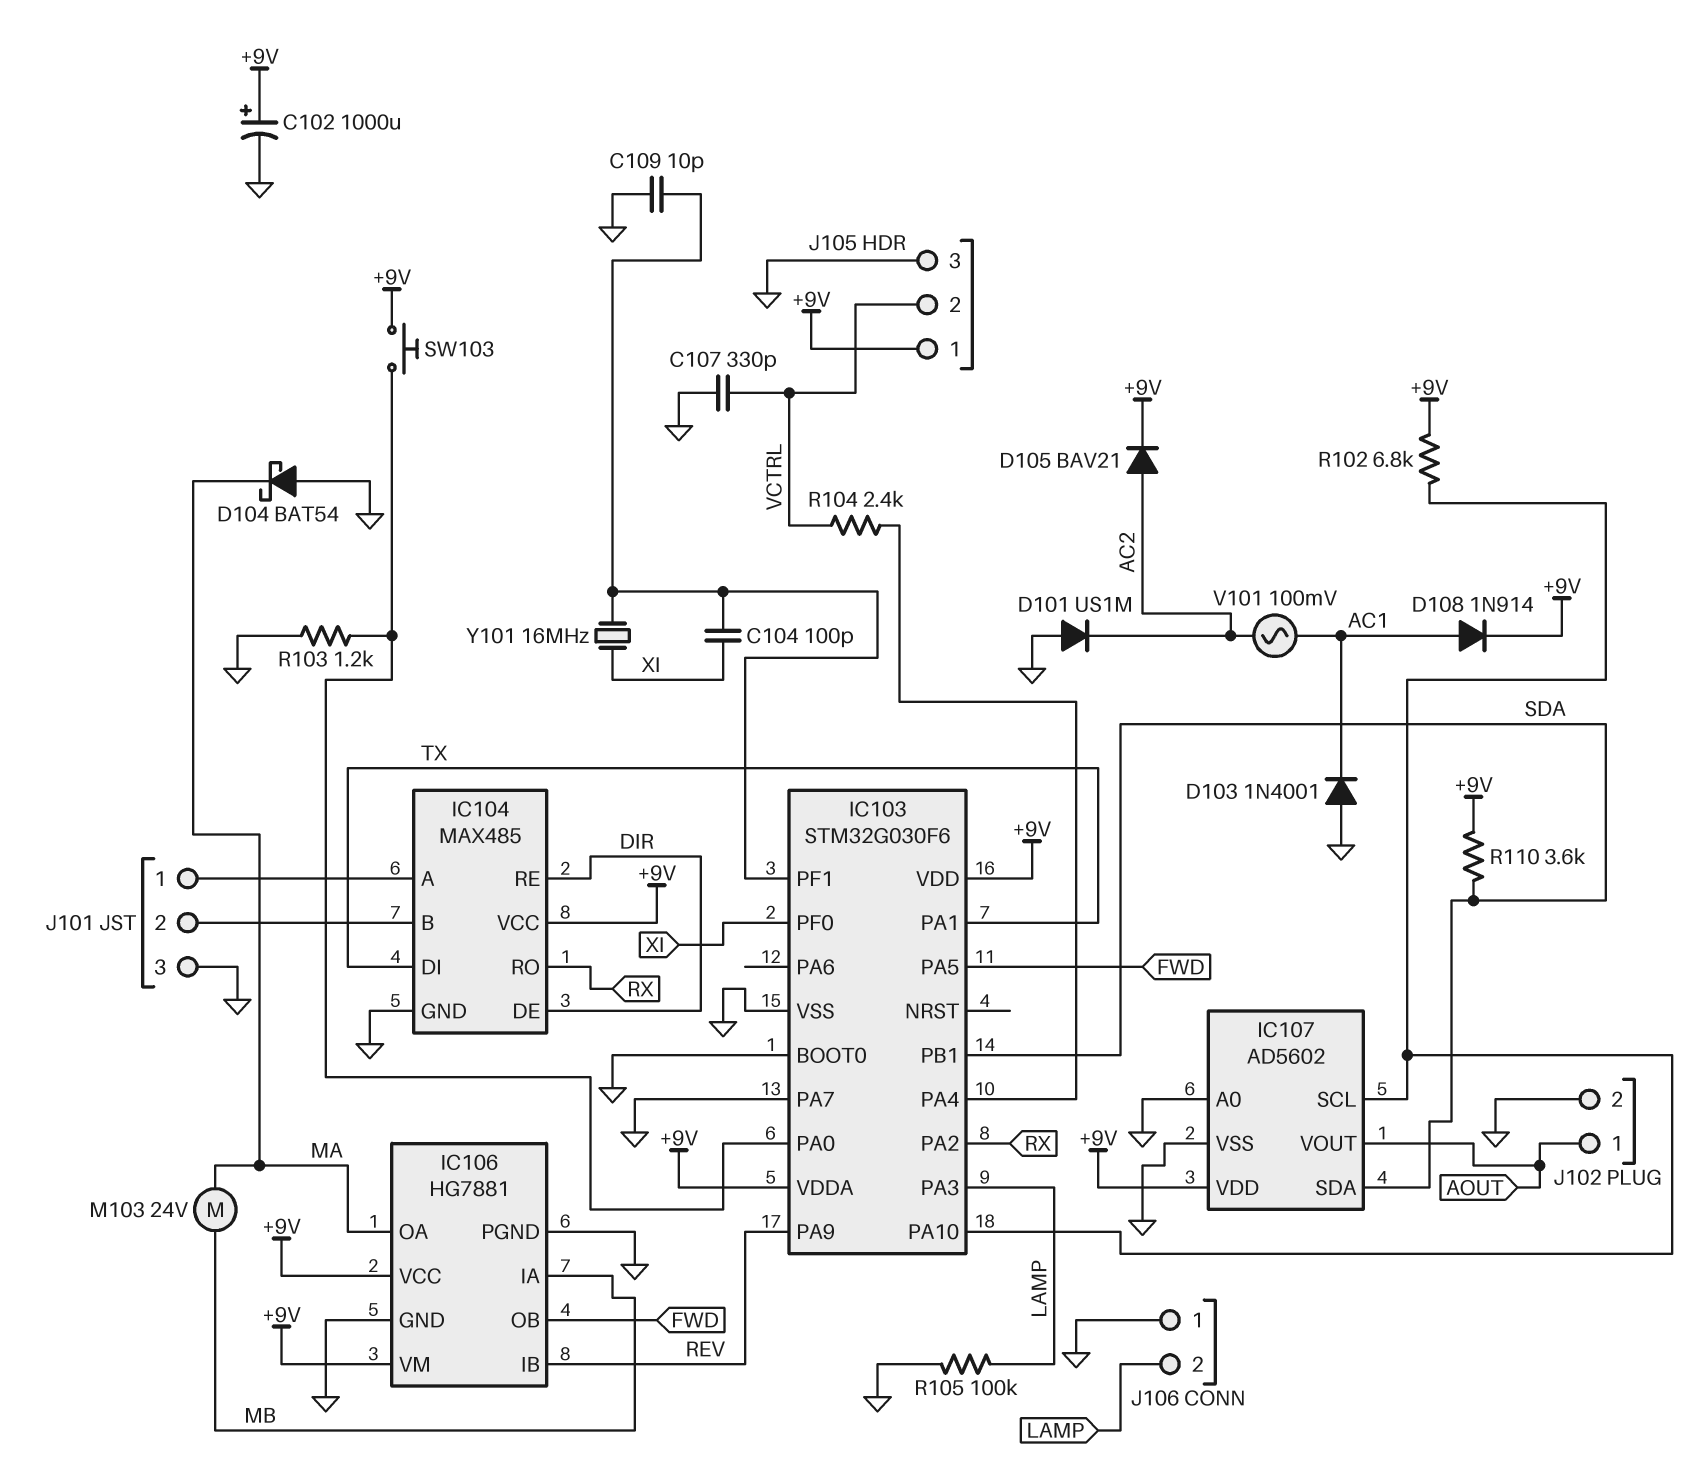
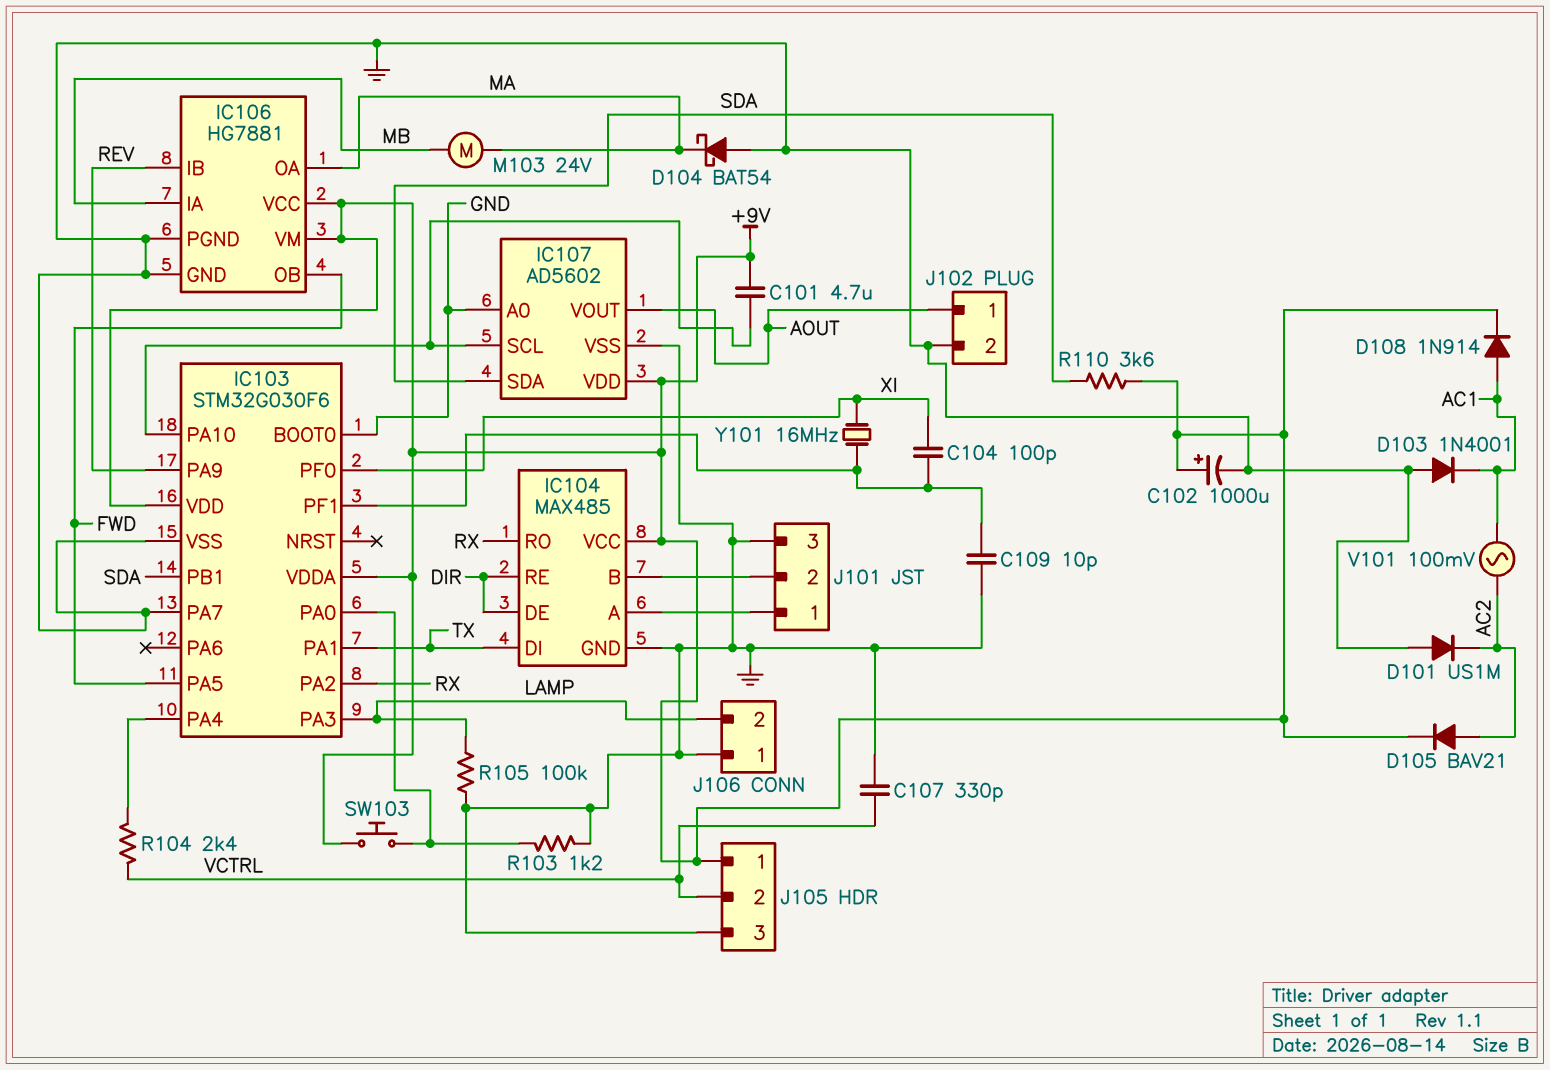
C101: none -> 4.7uF (+9V, IC103/PA10)
R102: 6.8k (+9V, IC103/PA10) -> none

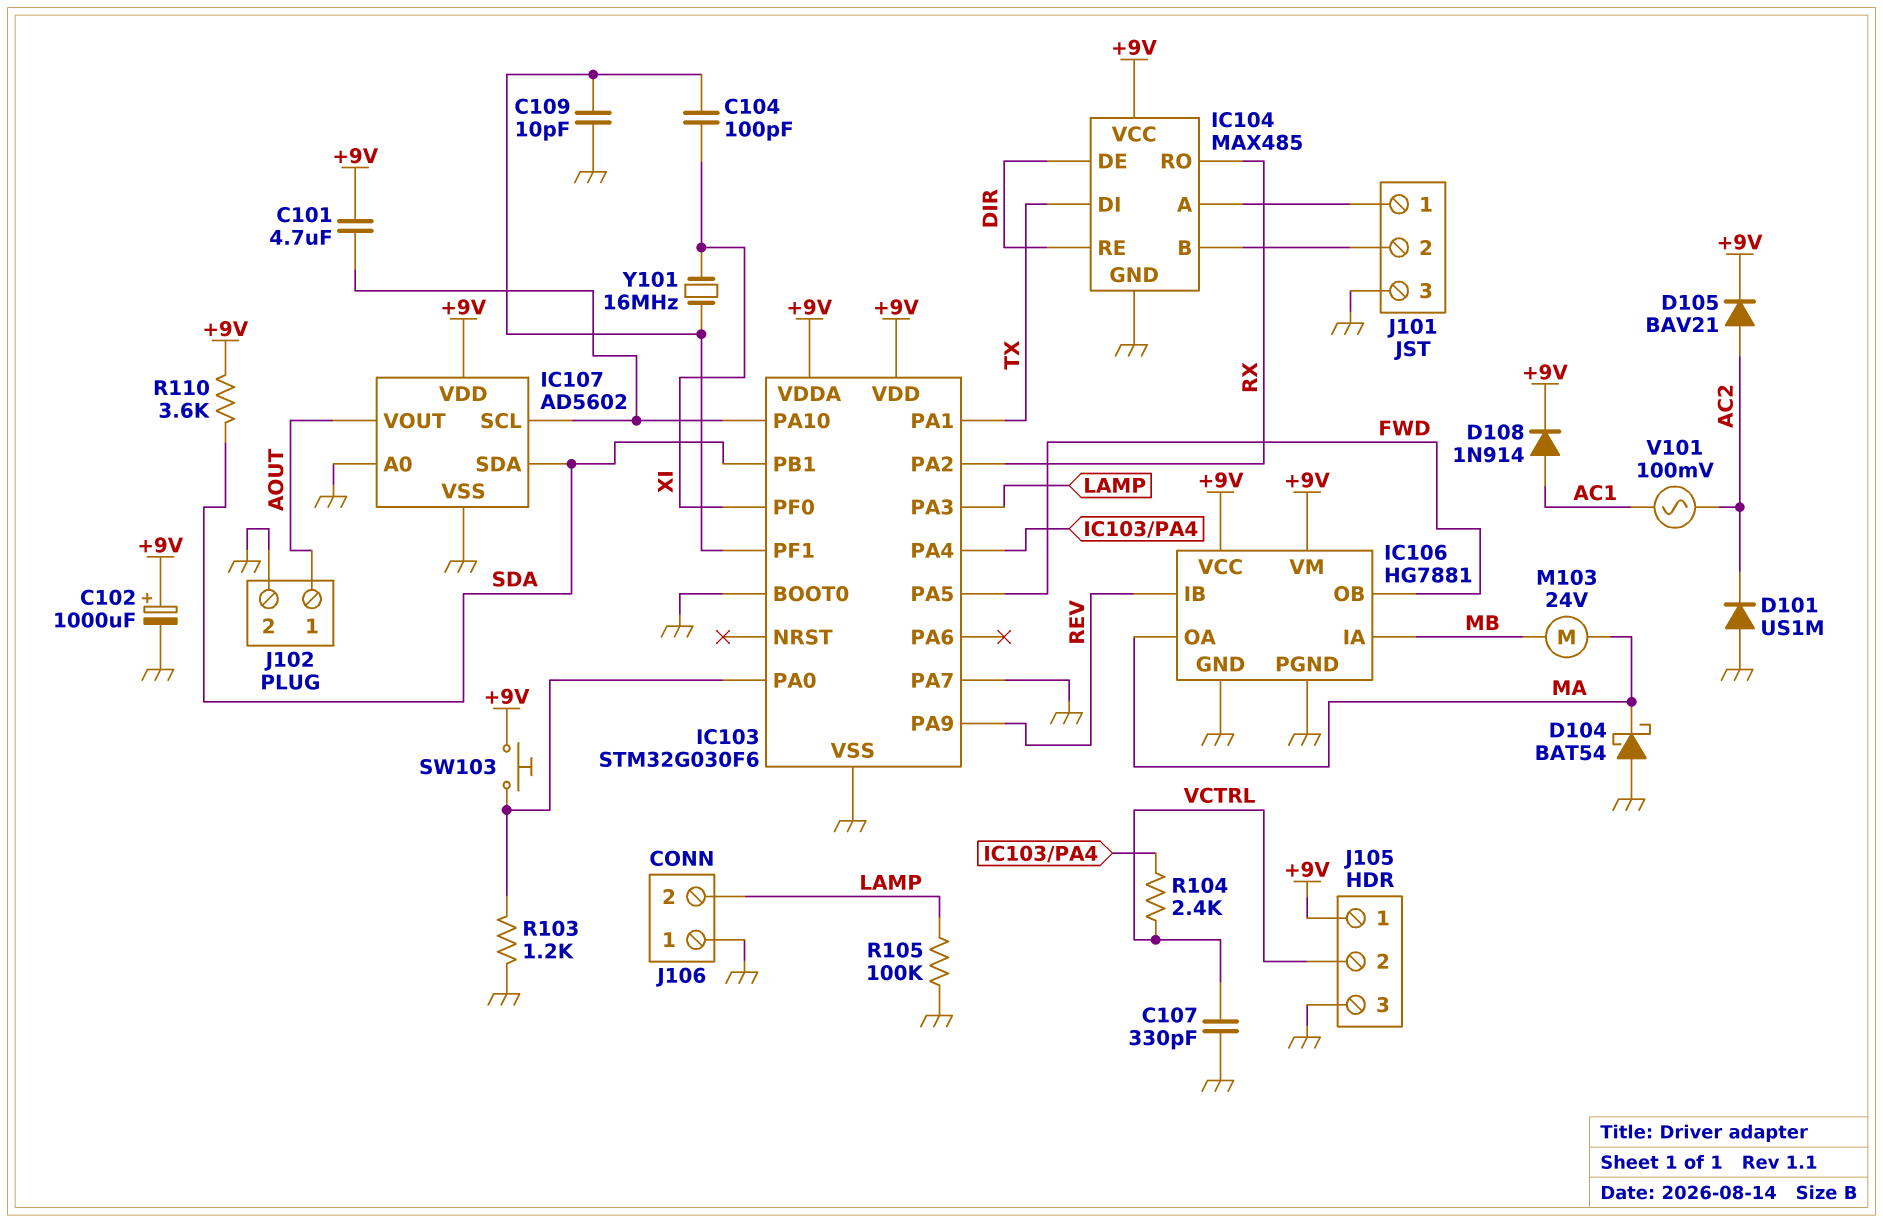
D103: diode 1N4001 (A GND, K AC1) -> none

